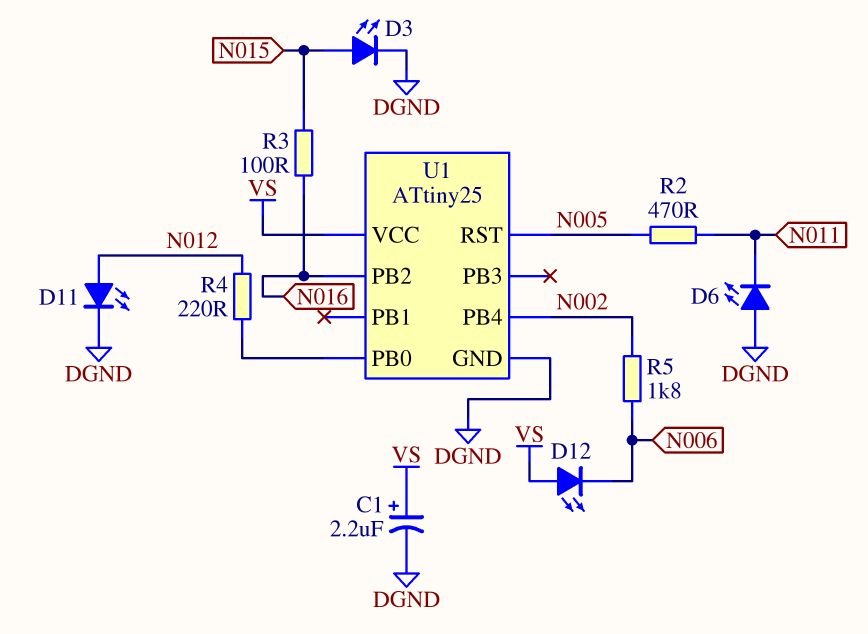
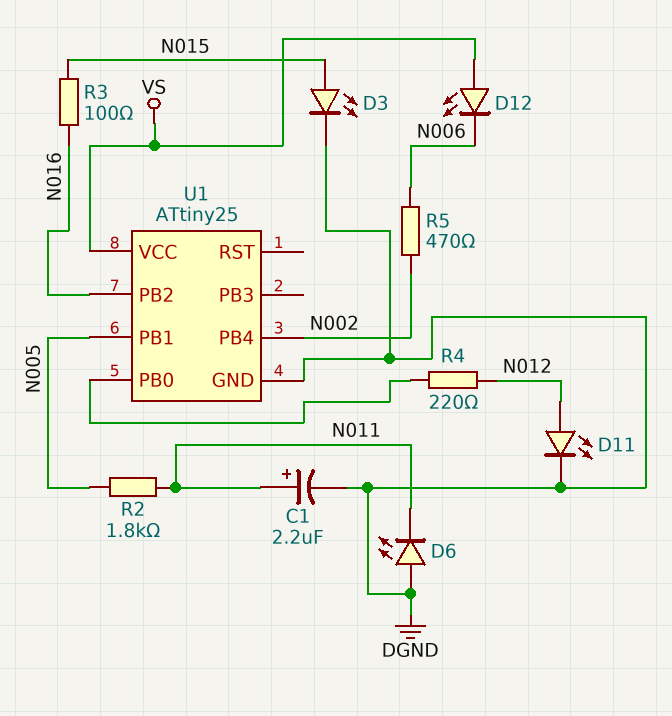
C1: 2.2uF (plus VS, minus DGND) -> 2.2uF (plus N011, minus DGND)
R2: 470 (N005, N011) -> 1.8k (N005, N011)
R5: 1.8k (N002, N006) -> 470 (N002, N006)
U1 pin PB1: none -> N005
U1 pin RST: N005 -> none

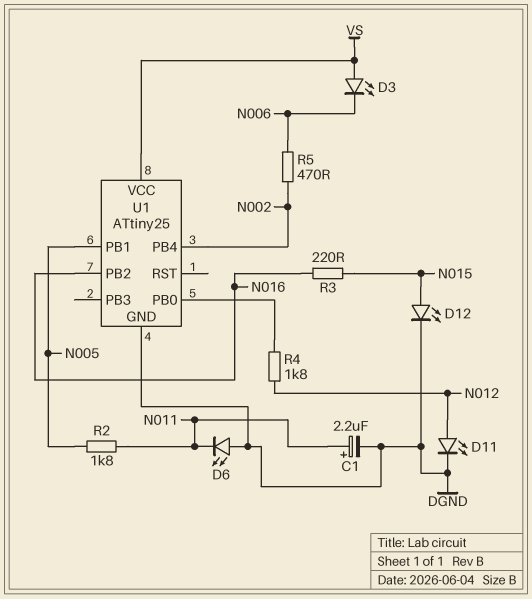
D3: LED (A N015, K DGND) -> LED (A VS, K N006)
D12: LED (A VS, K N006) -> LED (A N015, K DGND)
R3: 100 (N015, N016) -> 220 (N015, N016)
R4: 220 (N012, U1/PB0) -> 1.8k (N012, U1/PB0)

